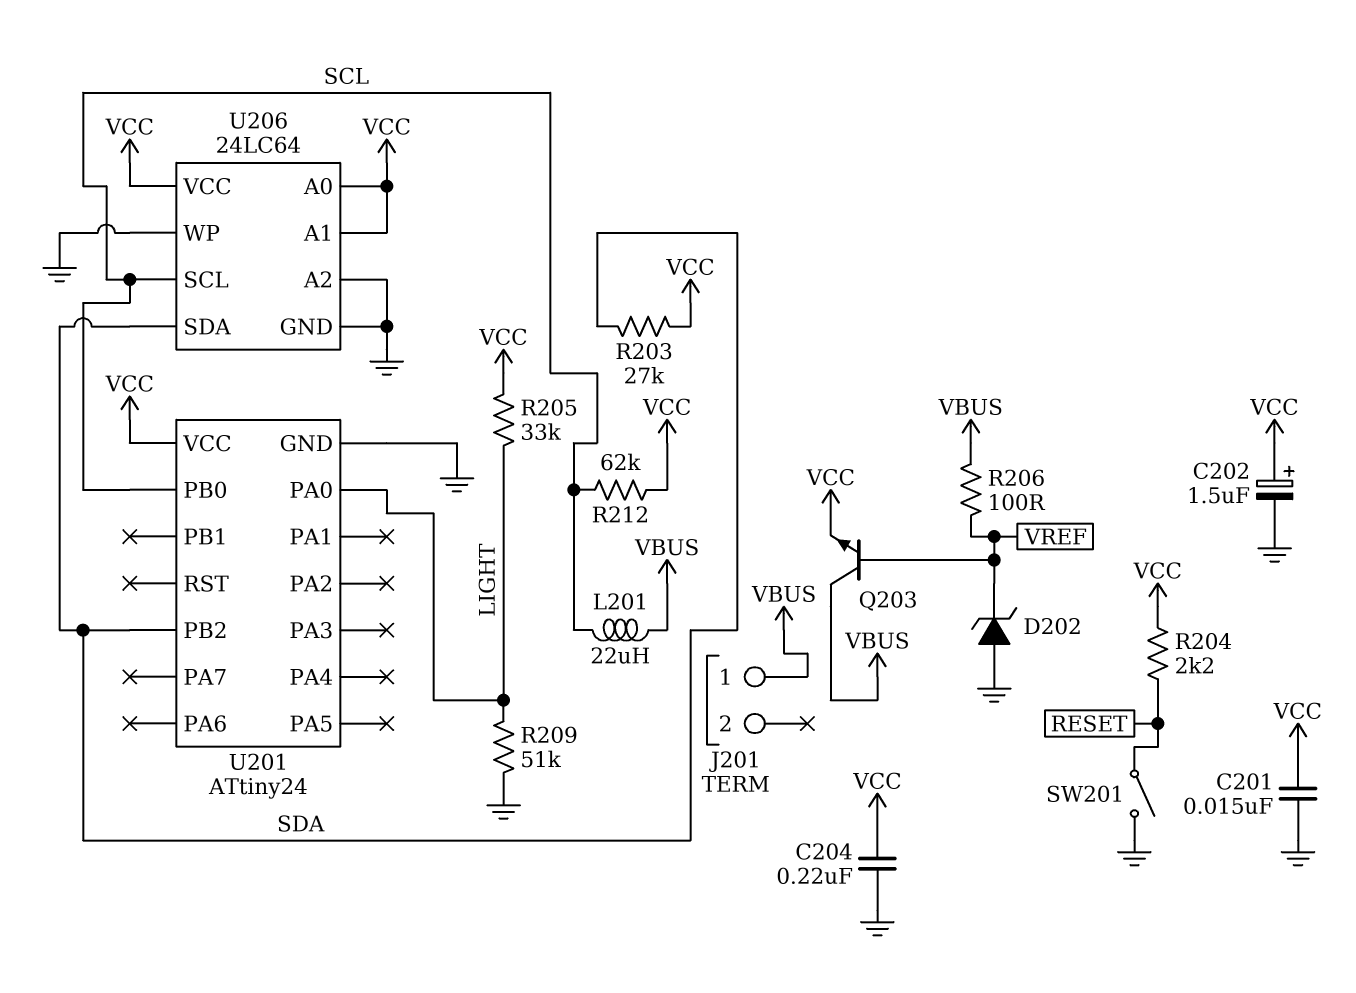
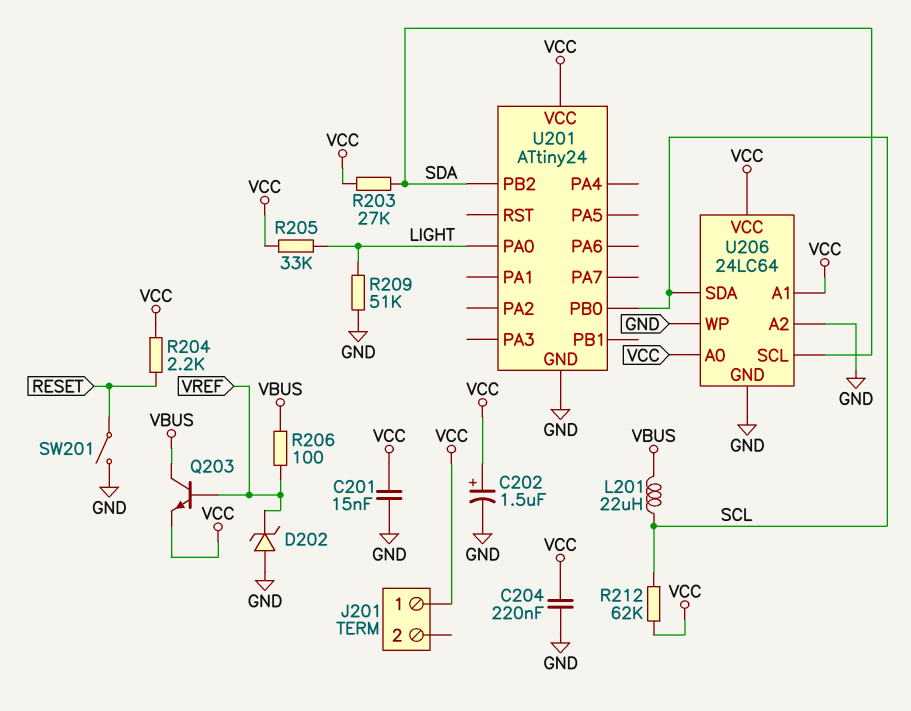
J201 pin 1: VBUS -> VCC
U206 pin SCL: SCL -> SDA
U206 pin SDA: SDA -> SCL

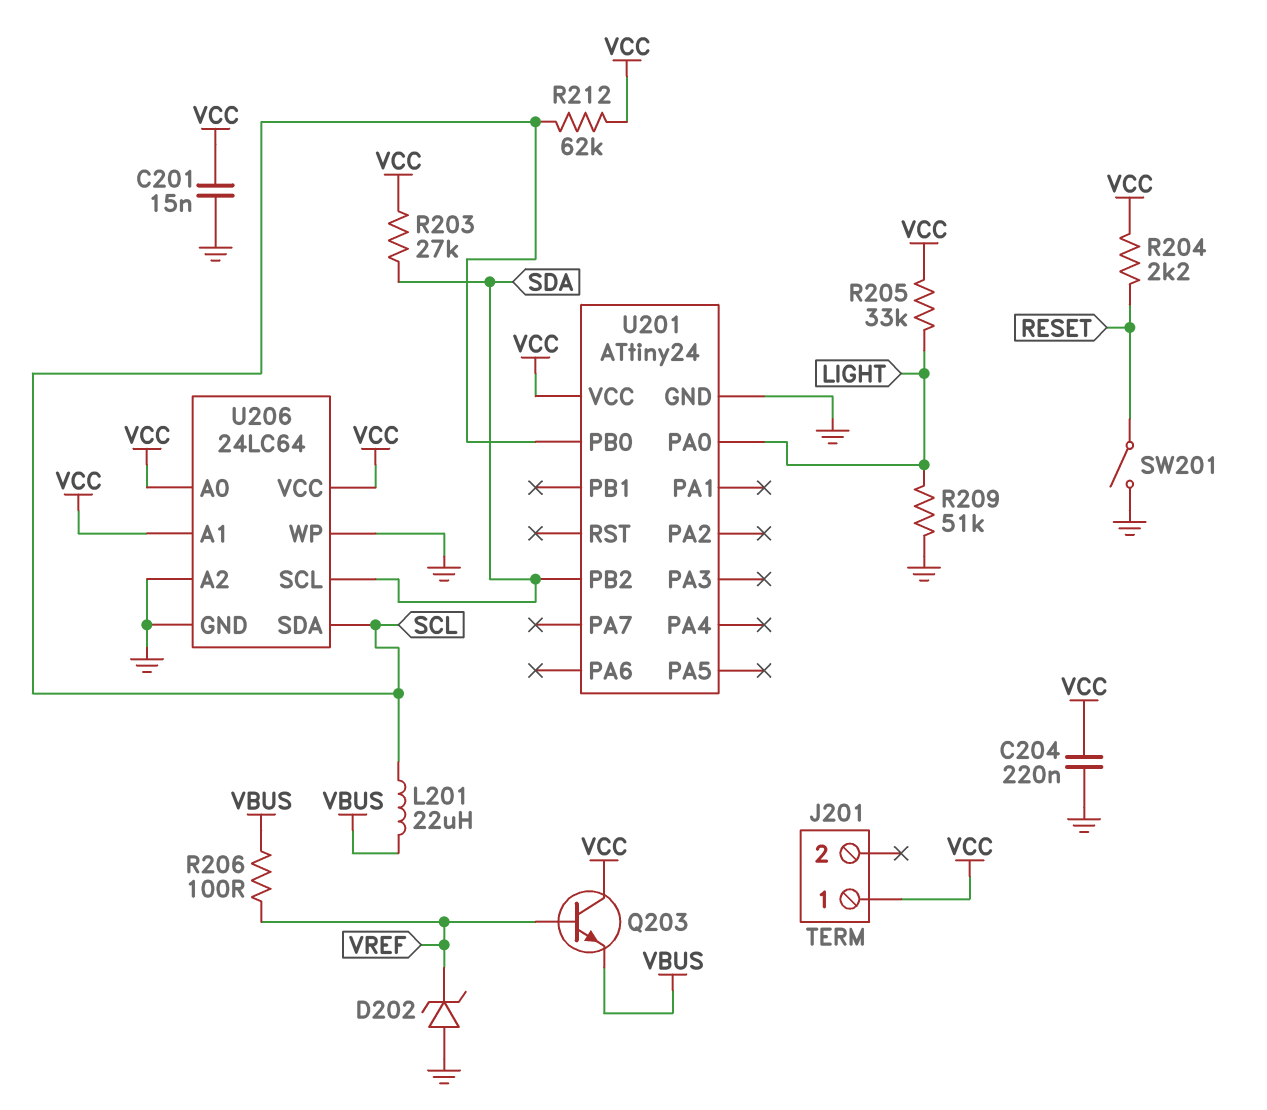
C202: 1.5uF (plus VCC, minus GND) -> none
Q203: NPN (B VREF, C VBUS, E VCC) -> NPN (B VREF, C VCC, E VBUS)

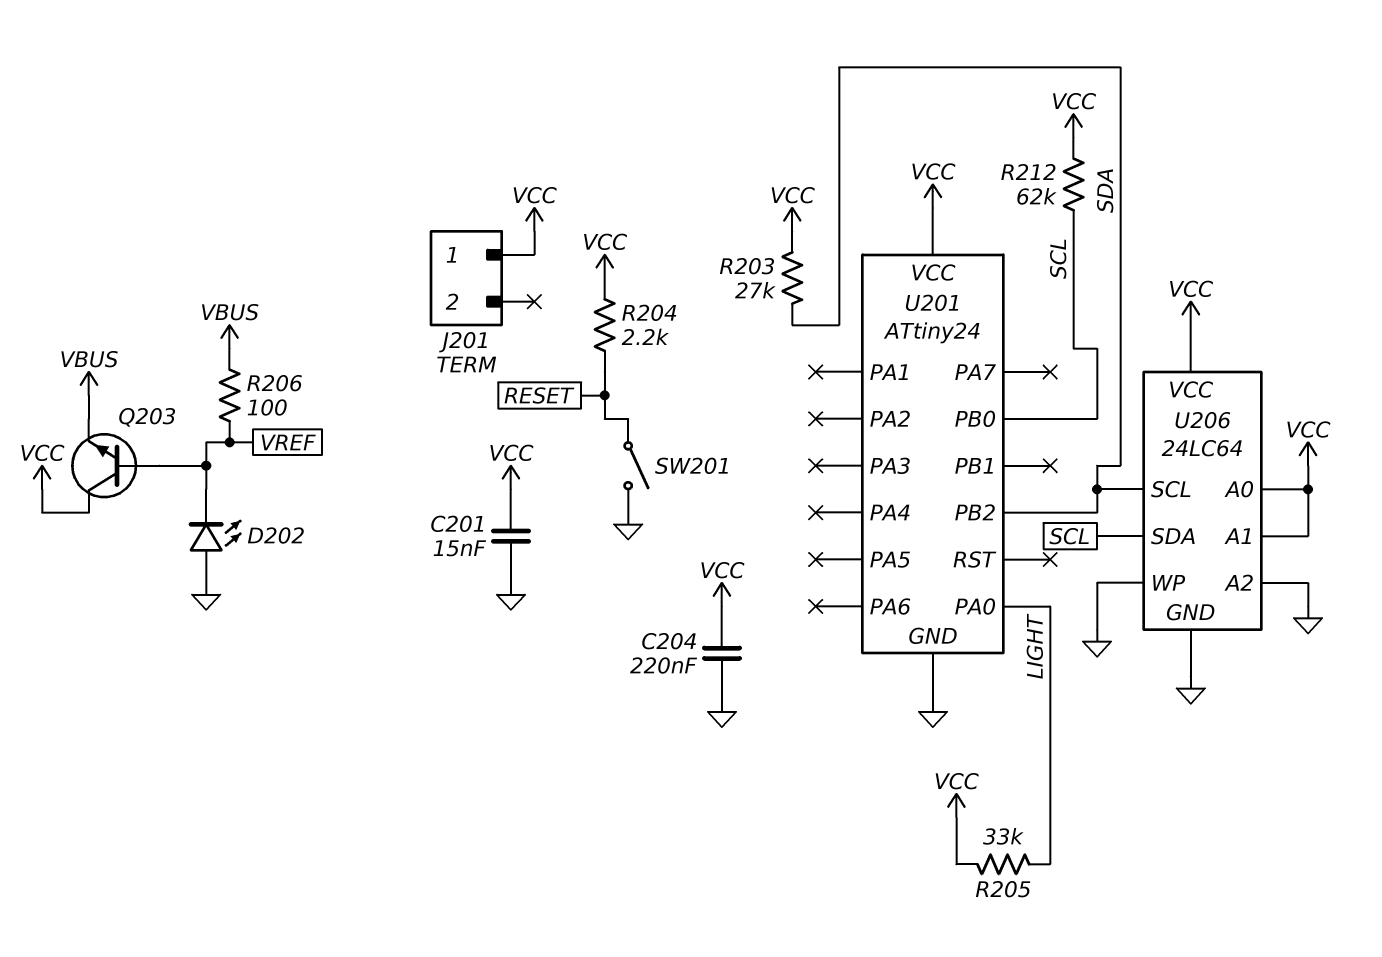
D202: zener (A GND, K VREF) -> LED (A GND, K VREF)
L201: 22uH (SCL, VBUS) -> none
R209: 51k (GND, LIGHT) -> none

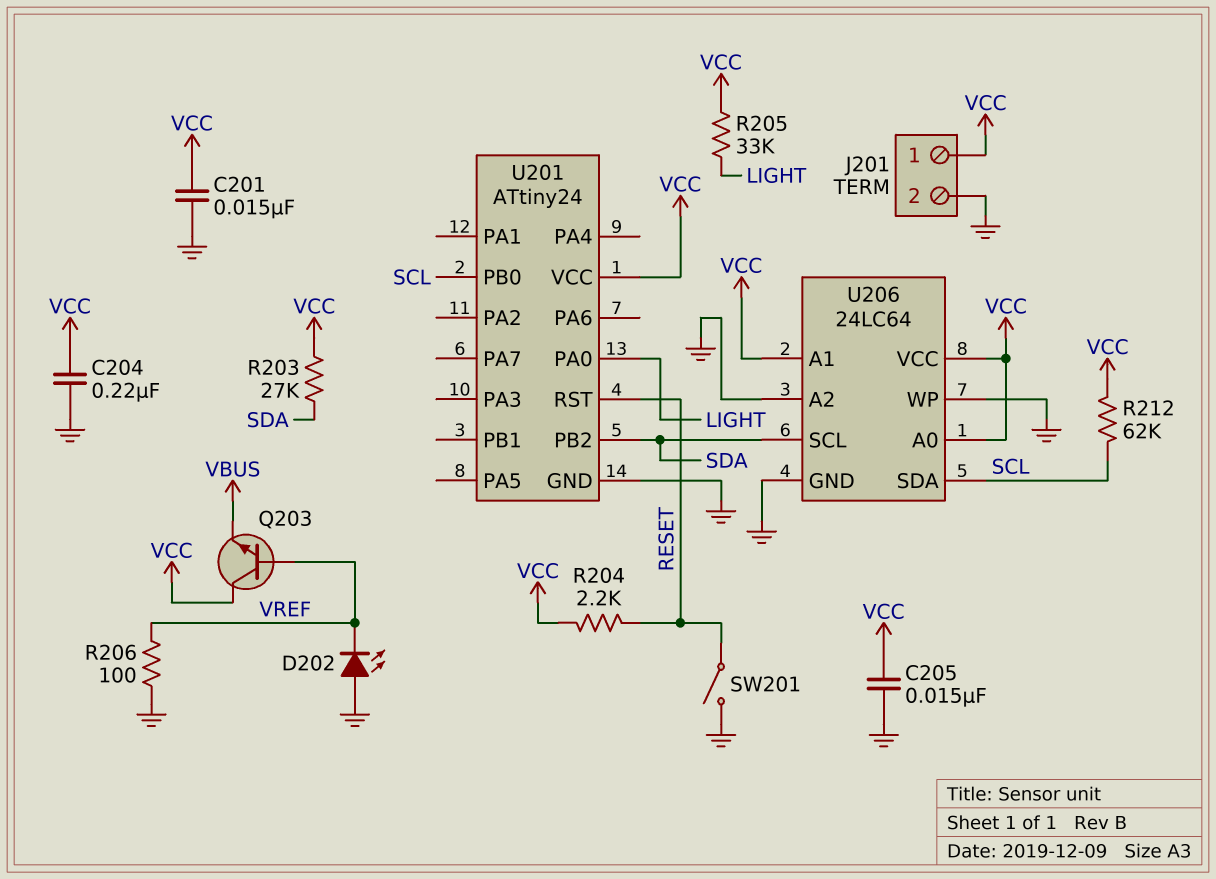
C205: none -> 15nF (GND, VCC)
J201 pin 2: none -> GND
R206: 100 (VBUS, VREF) -> 100 (GND, VREF)
U201 pin RST: none -> RESET

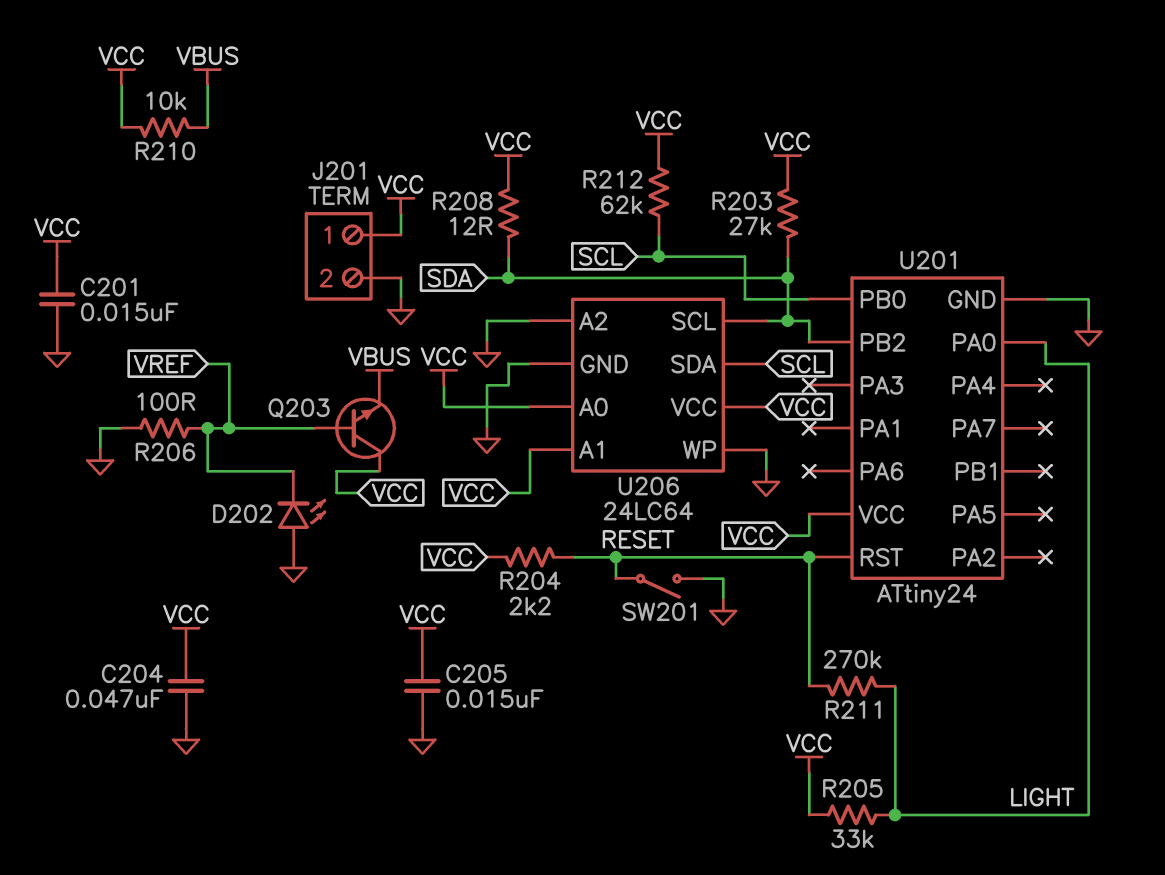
C204: 220nF (GND, VCC) -> 47nF (GND, VCC)
R208: none -> 12 (SDA, VCC)
R210: none -> 10k (VBUS, VCC)
R211: none -> 270k (LIGHT, RESET)

